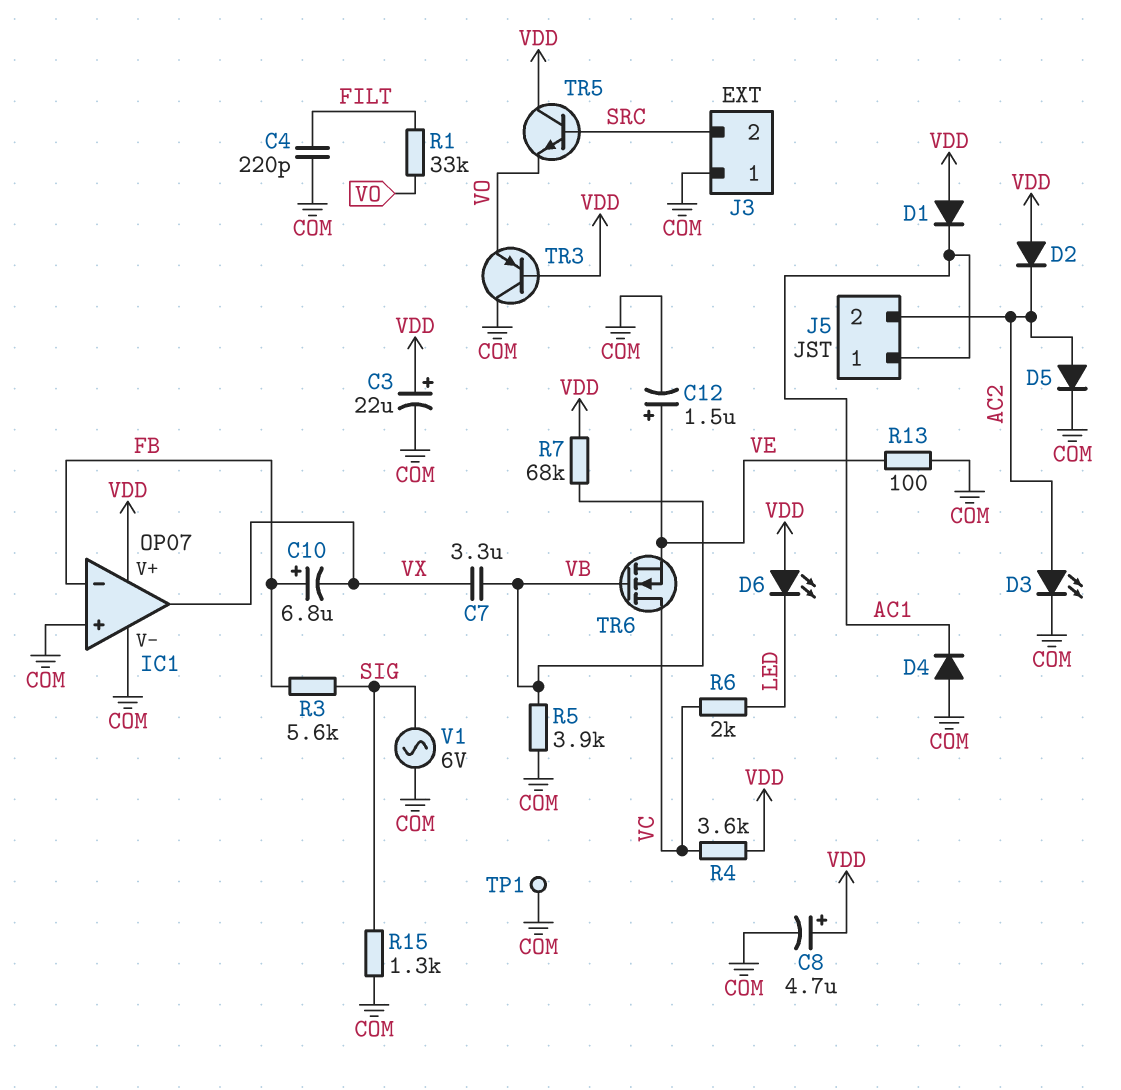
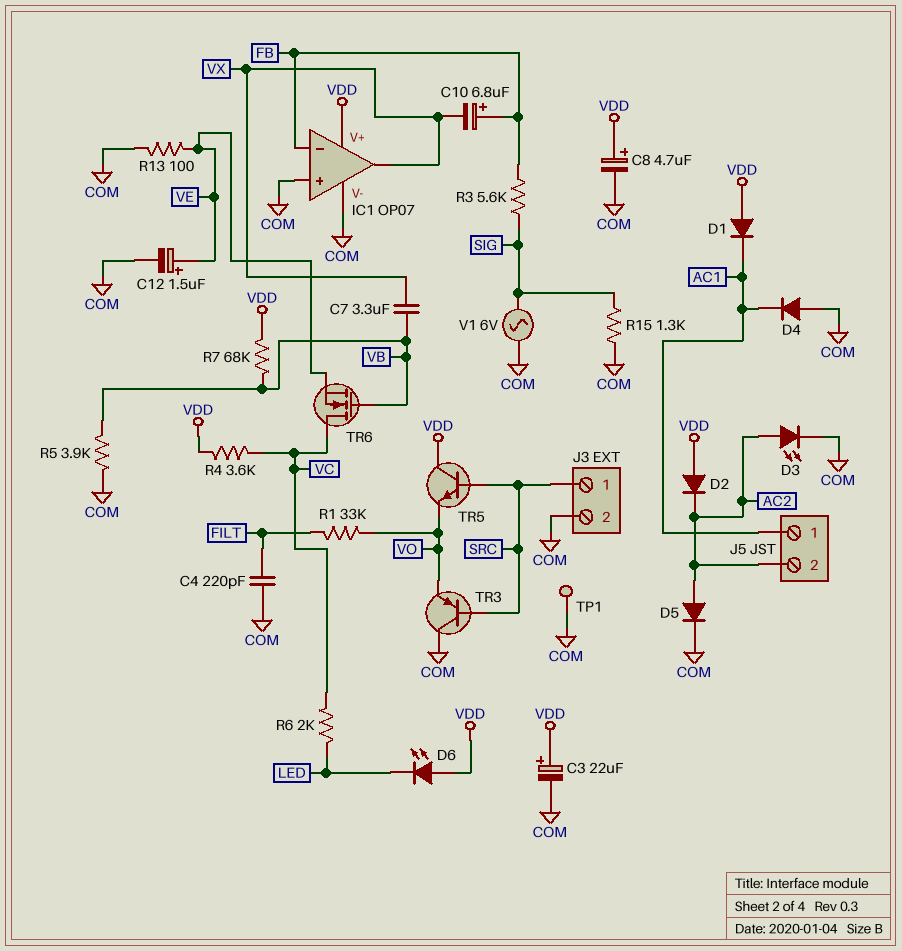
J3 pin 1: COM -> SRC
J3 pin 2: SRC -> COM
TR3: PNP (B VDD, C COM, E VO) -> PNP (B SRC, C COM, E VO)

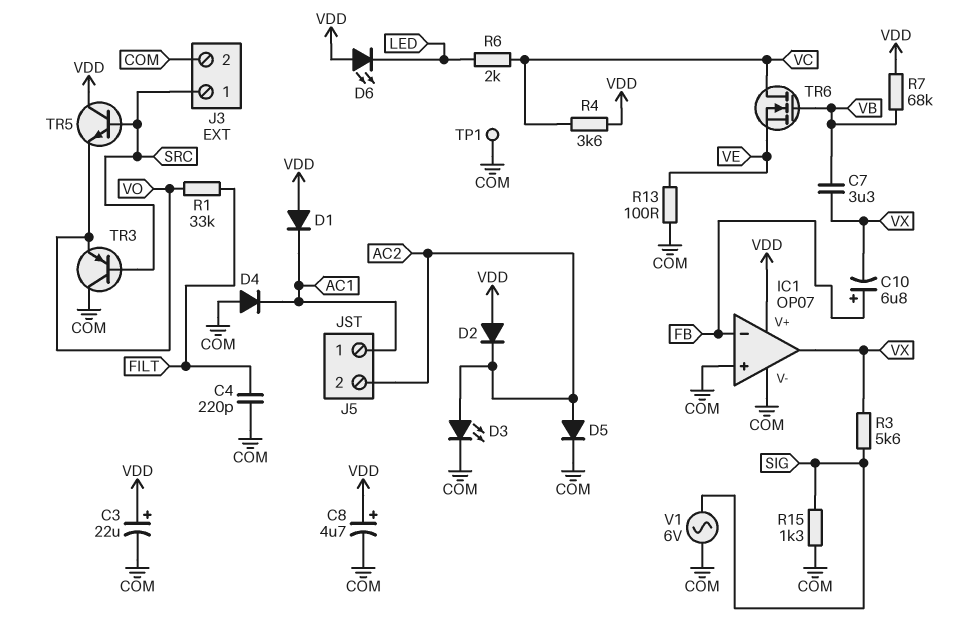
C12: 1.5uF (plus VE, minus COM) -> none
R3: 5.6k (FB, SIG) -> 5.6k (SIG, VX)
R5: 3.9k (COM, VB) -> none

